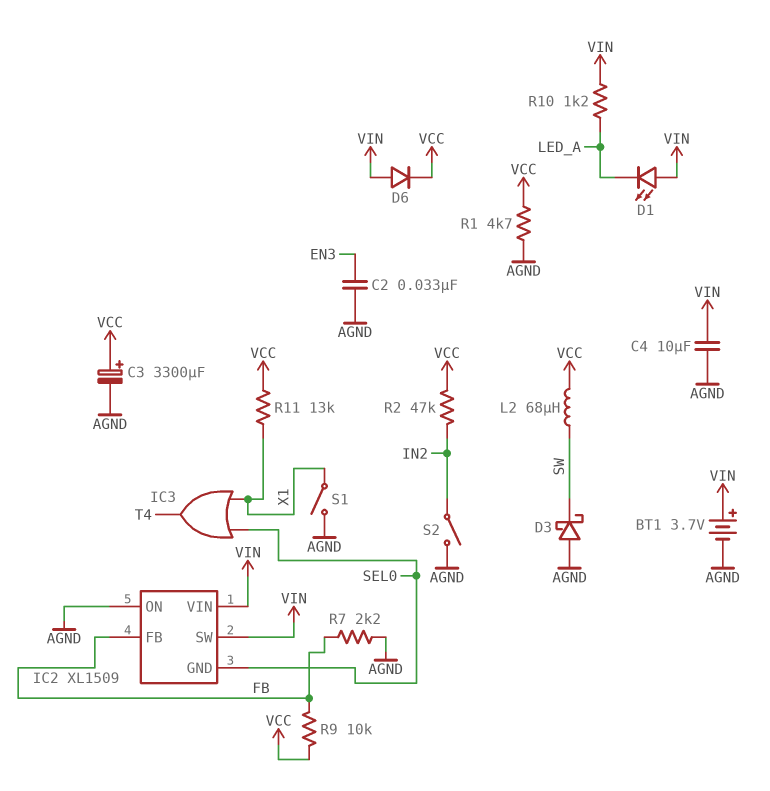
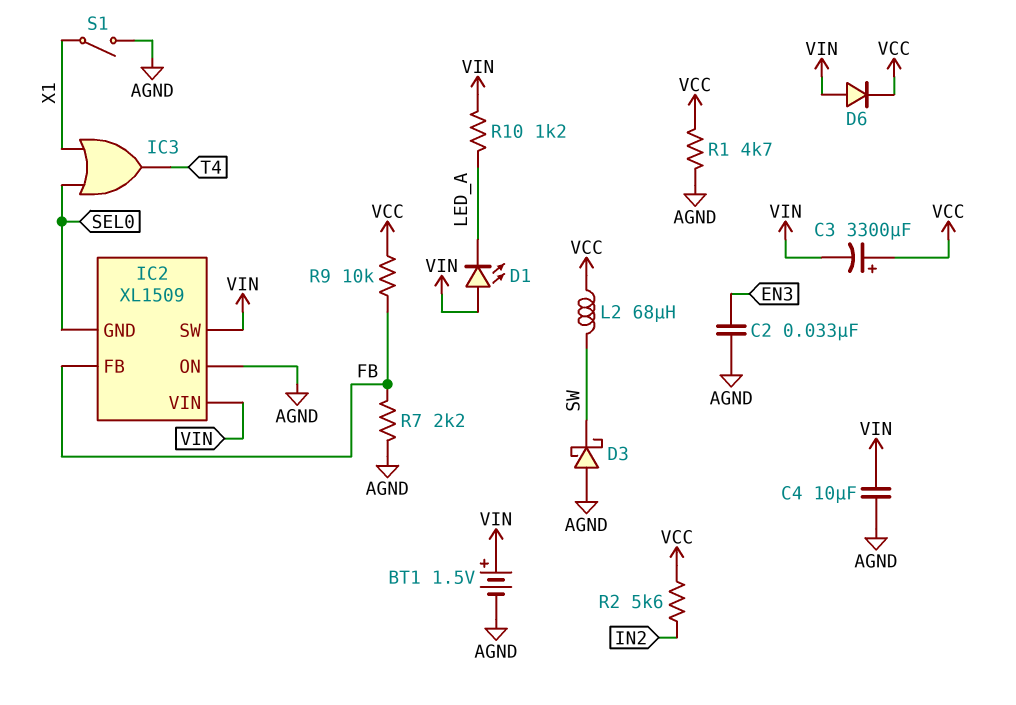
BT1: 3.7V (plus VIN, minus AGND) -> 1.5V (plus VIN, minus AGND)
C3: 3300uF (plus VCC, minus AGND) -> 3300uF (plus VCC, minus VIN)
R2: 47k (IN2, VCC) -> 5.6k (IN2, VCC)
R11: 13k (VCC, X1) -> none
S2: switch (AGND, IN2) -> none

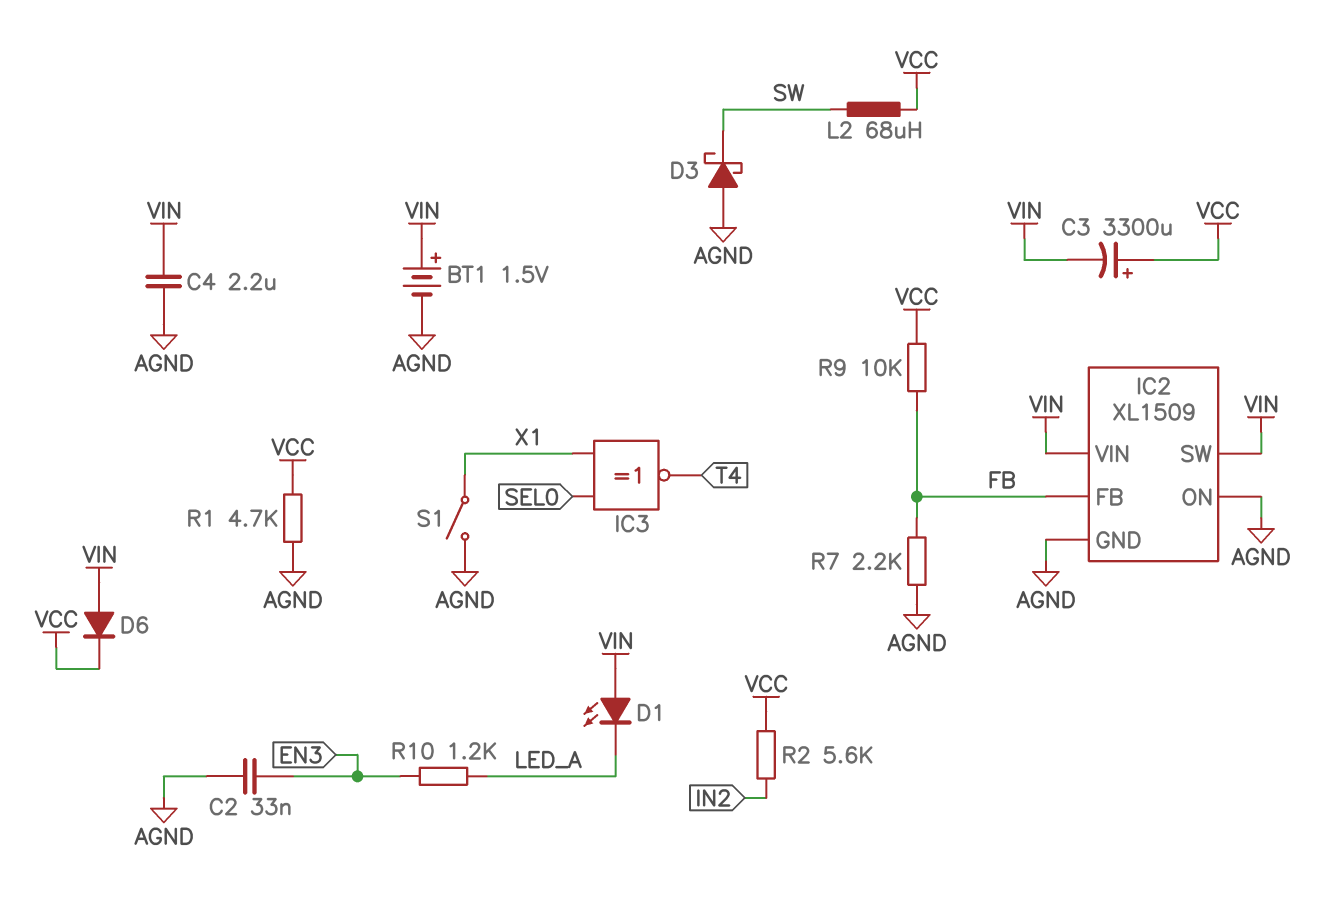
C4: 10uF (AGND, VIN) -> 2.2uF (AGND, VIN)
IC2 pin GND: SEL0 -> AGND
IC3: OR (in SEL0, in X1, out T4) -> XNOR (in SEL0, in X1, out T4)
R10: 1.2k (LED_A, VIN) -> 1.2k (EN3, LED_A)

